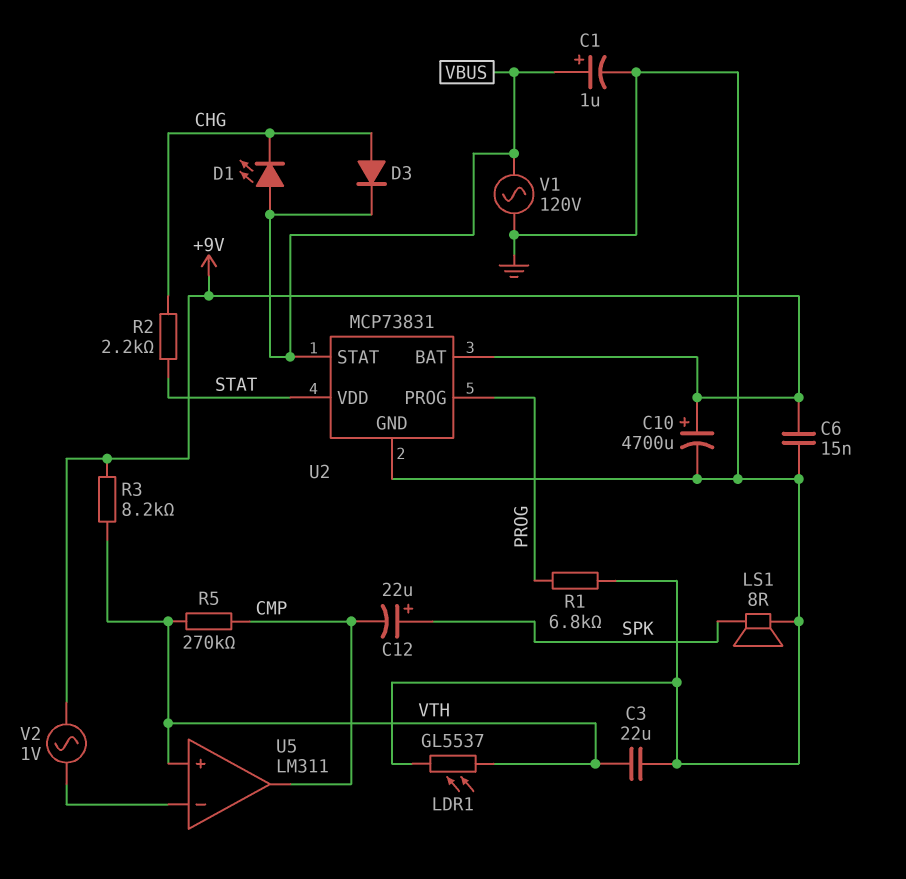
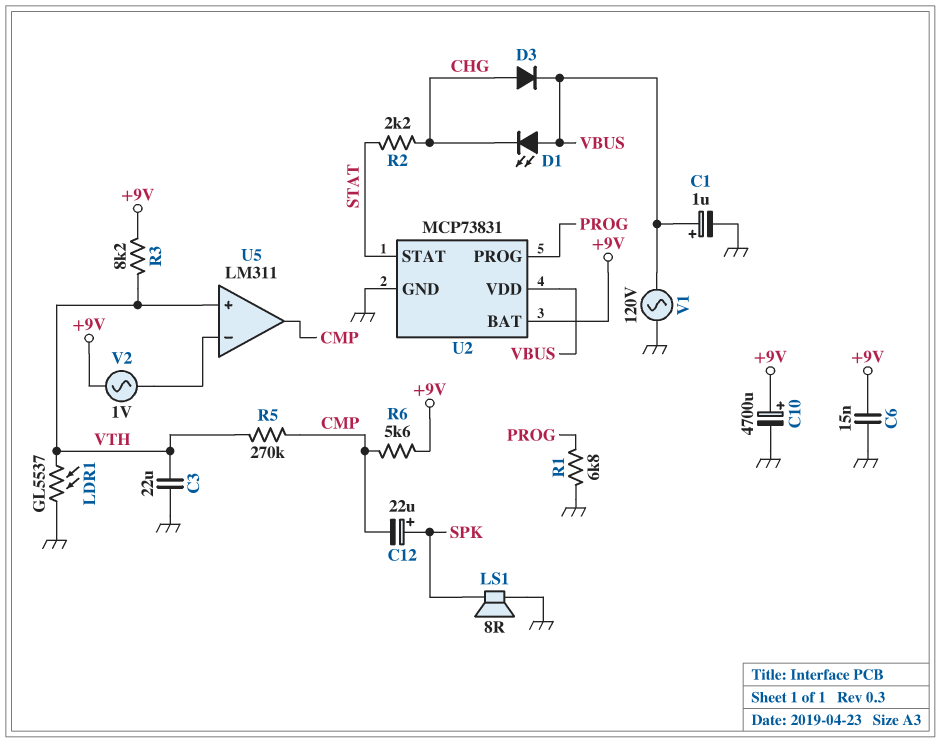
R6: none -> 5.6k (+9V, CMP)
U2 pin STAT: VBUS -> STAT
U2 pin VDD: STAT -> VBUS

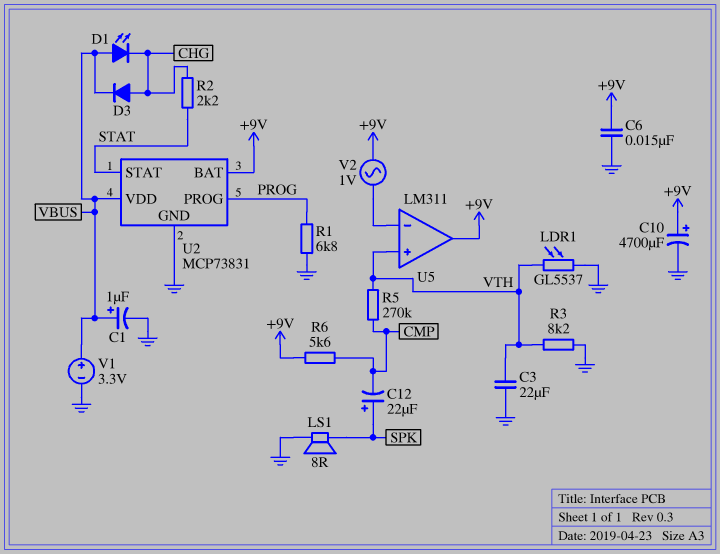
R3: 8.2k (+9V, VTH) -> 8.2k (GND, VTH)
U5 pin out: CMP -> +9V
V1: AC 120V (GND, VBUS) -> 3.3V (plus VBUS, minus GND)

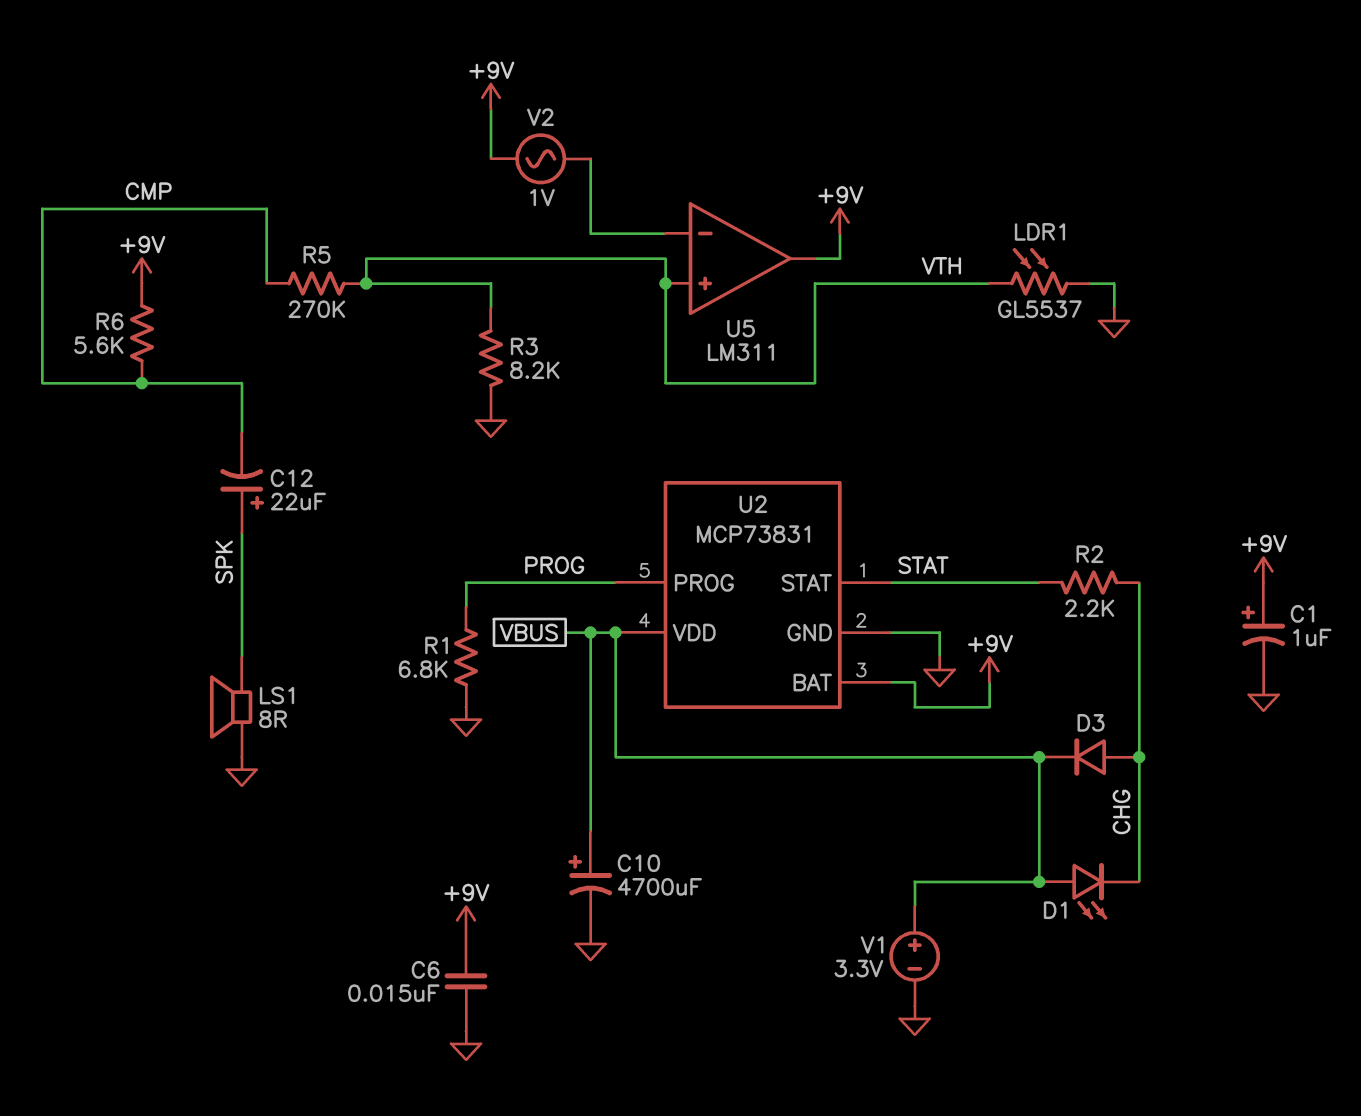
C1: 1uF (plus VBUS, minus GND) -> 1uF (plus +9V, minus GND)
C3: 22uF (GND, VTH) -> none
C10: 4700uF (plus +9V, minus GND) -> 4700uF (plus VBUS, minus GND)

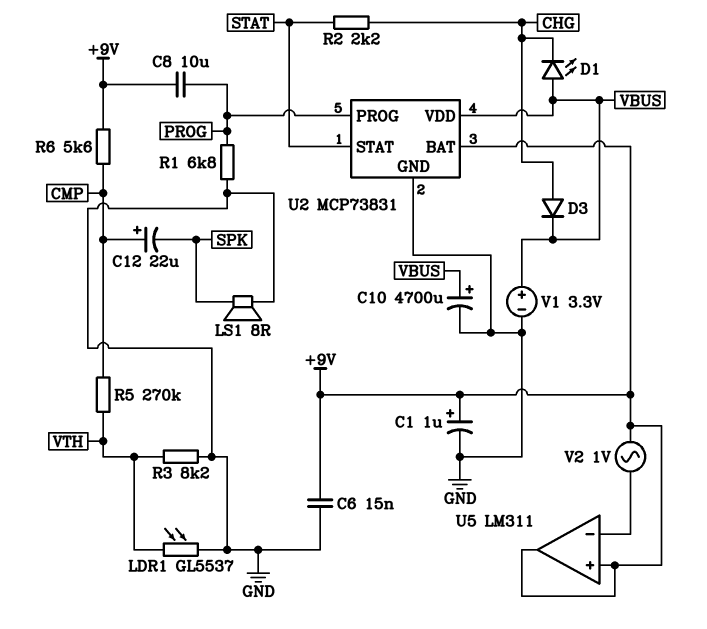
C8: none -> 10uF (+9V, PROG)
C12: 22uF (plus SPK, minus CMP) -> 22uF (plus CMP, minus SPK)
U5 pin in+: VTH -> +9V

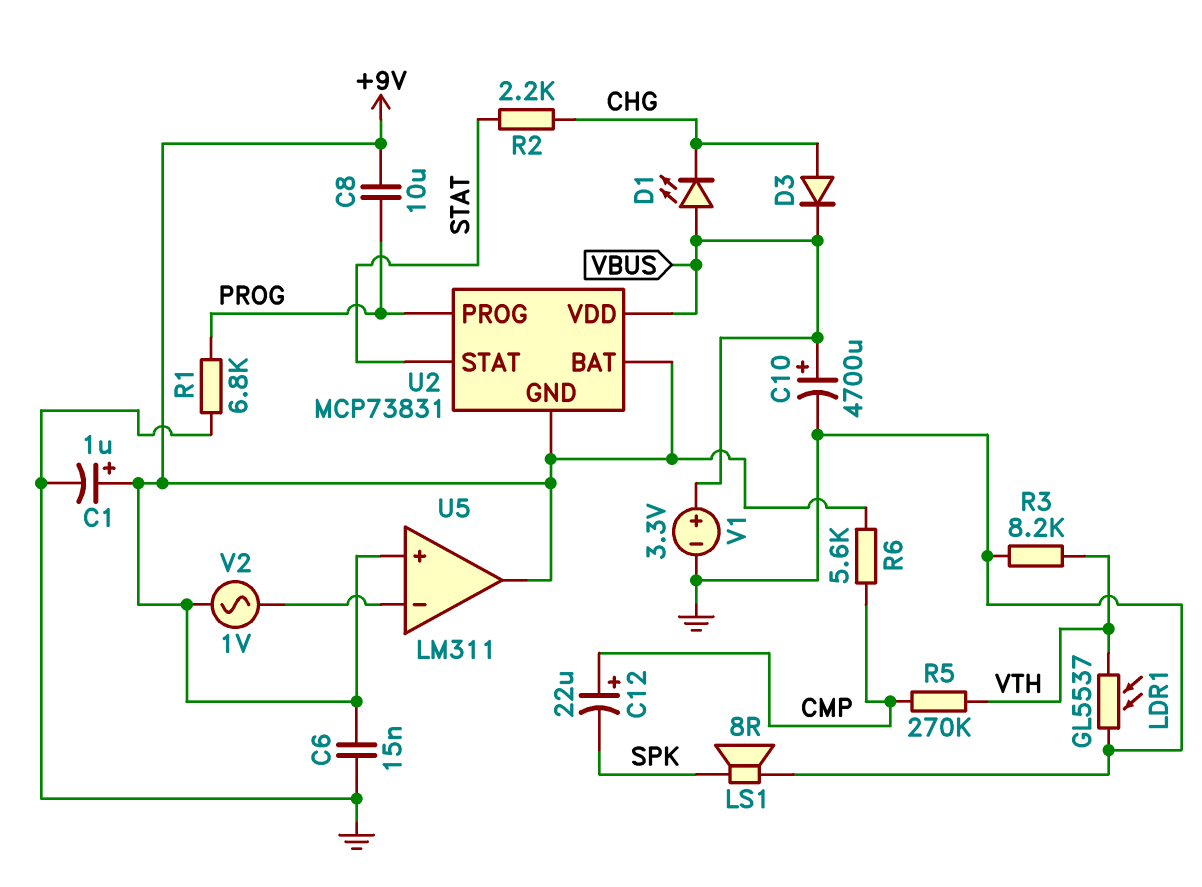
U2 pin GND: GND -> +9V

